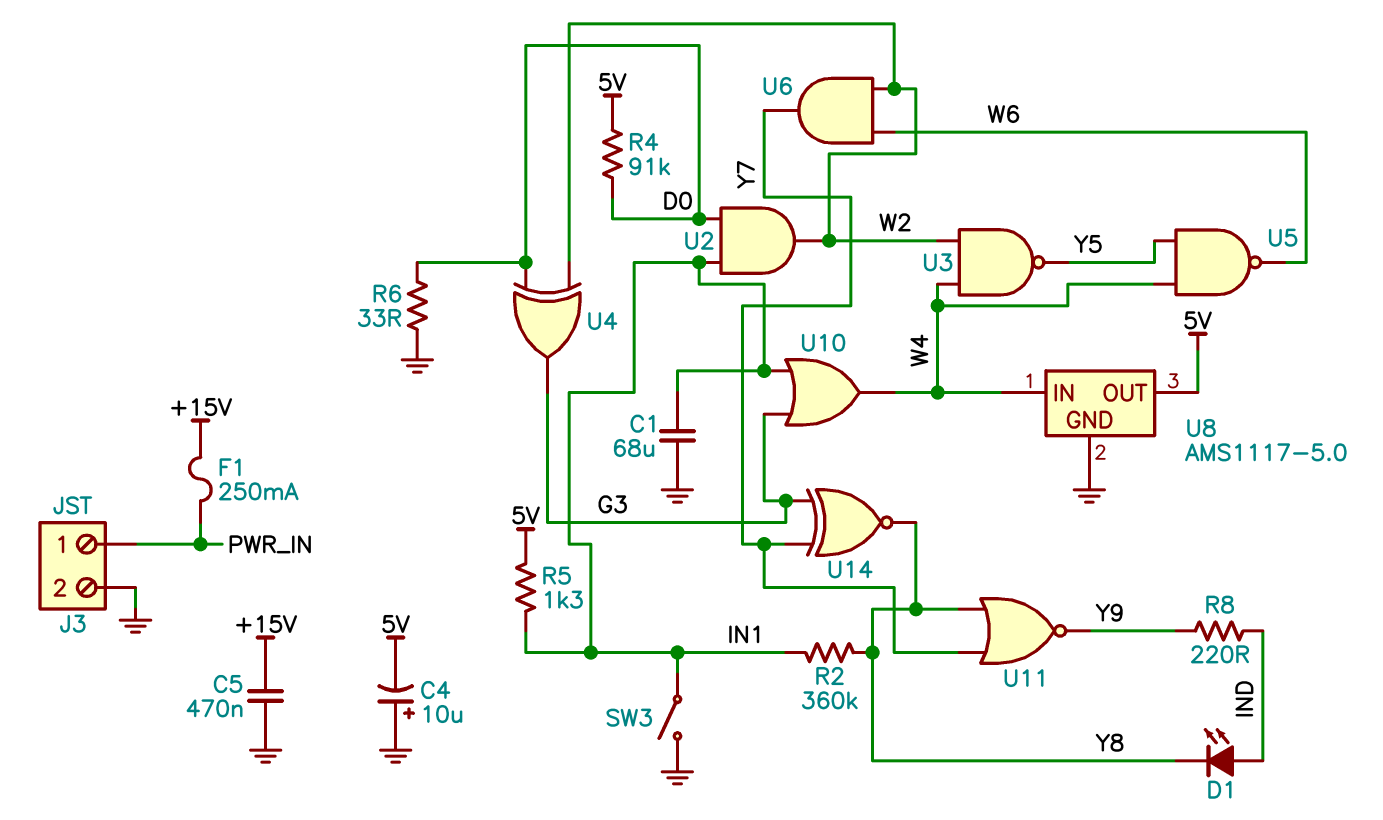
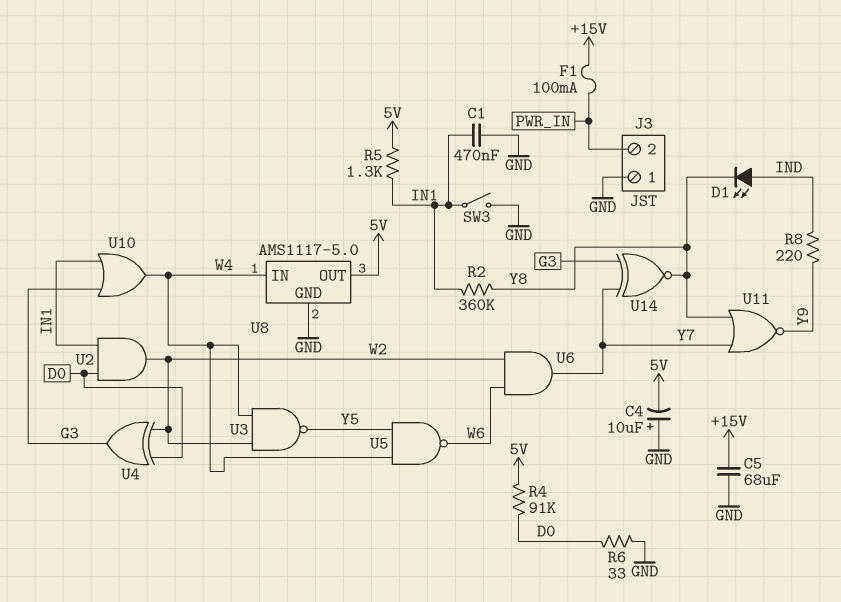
C1: 68uF (GND, IN1) -> 470nF (GND, IN1)
C5: 470nF (+15V, GND) -> 68uF (+15V, GND)
F1: 250mA (+15V, PWR_IN) -> 100mA (+15V, PWR_IN)
J3 pin 1: PWR_IN -> GND
J3 pin 2: GND -> PWR_IN

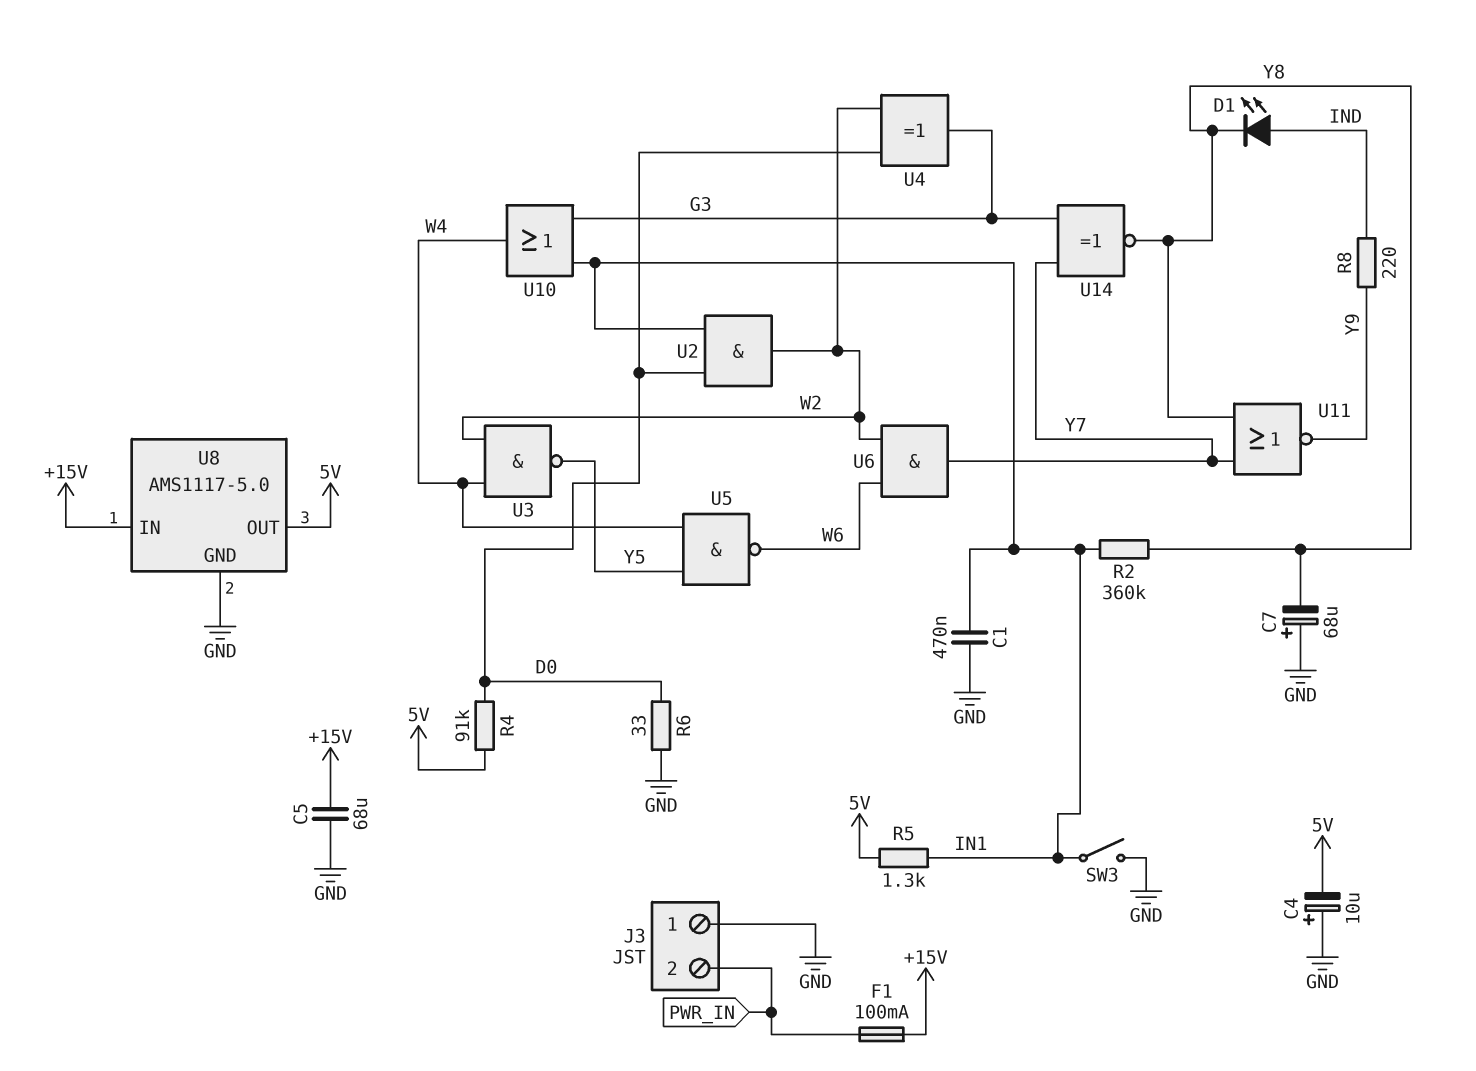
C7: none -> 68uF (plus GND, minus Y8)
U8 pin IN: W4 -> +15V

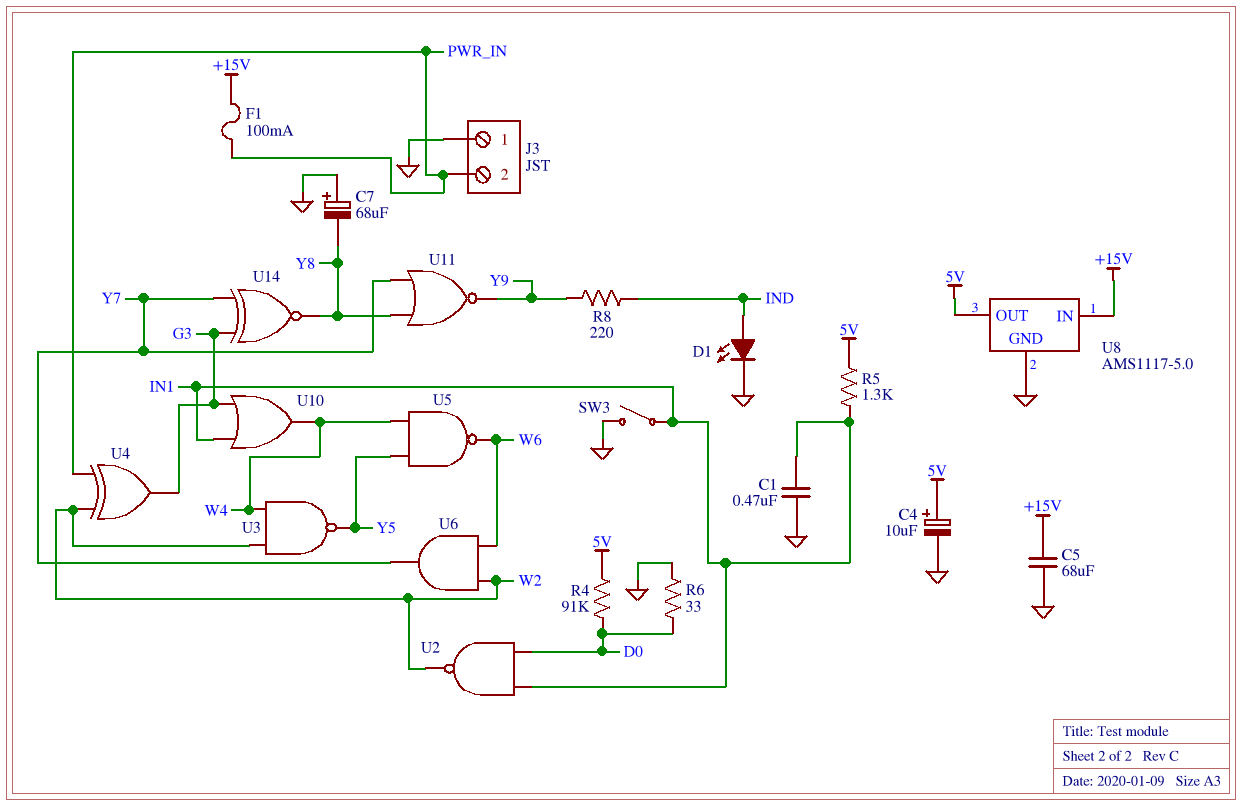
C4: 10uF (plus GND, minus 5V) -> 10uF (plus 5V, minus GND)
D1: LED (A IND, K Y8) -> LED (A IND, K GND)
R2: 360k (IN1, Y8) -> none
U2: AND (in D0, in IN1, out W2) -> NAND (in D0, in IN1, out W2)
U4: XOR (in D0, in W2, out G3) -> XOR (in PWR_IN, in W2, out G3)

